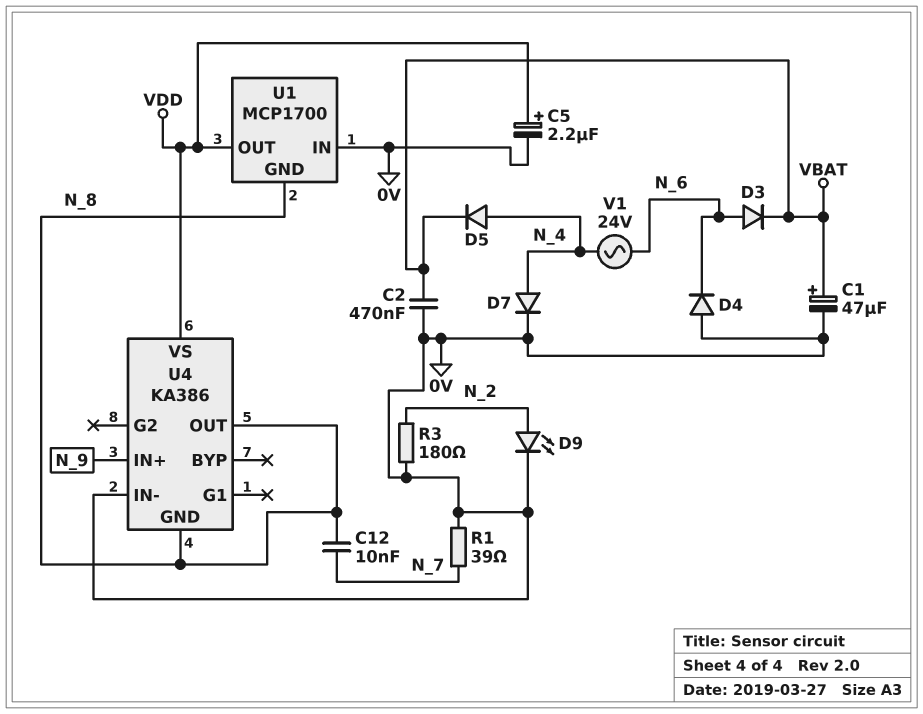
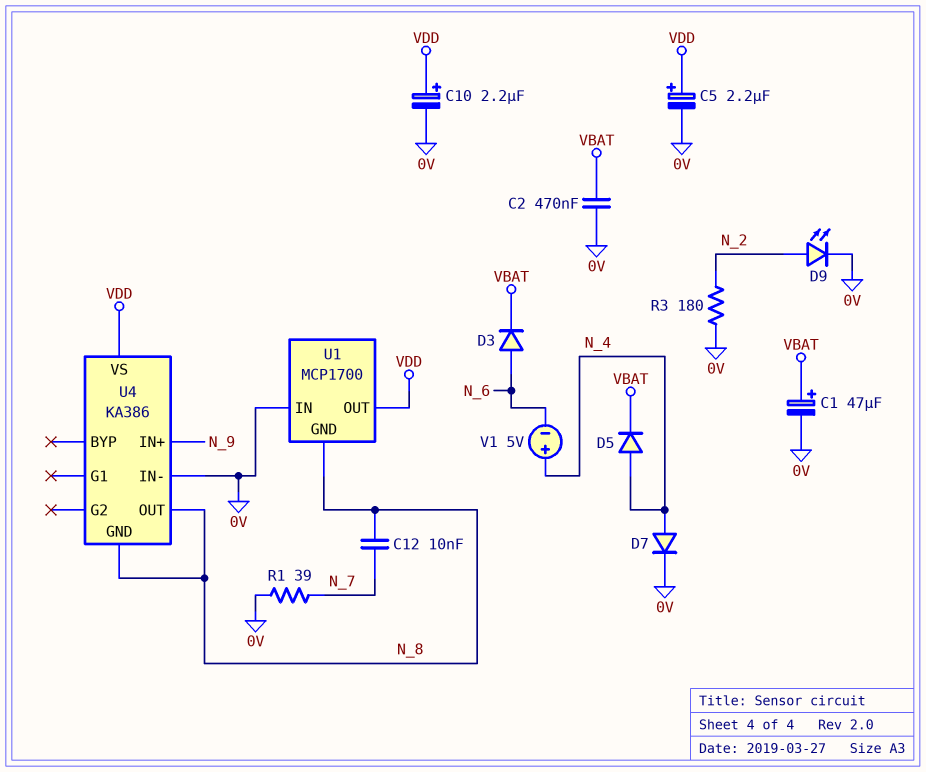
C10: none -> 2.2uF (plus VDD, minus 0V)
D4: diode (A 0V, K N_6) -> none
V1: AC 24V (N_4, N_6) -> 5V (plus N_4, minus N_6)

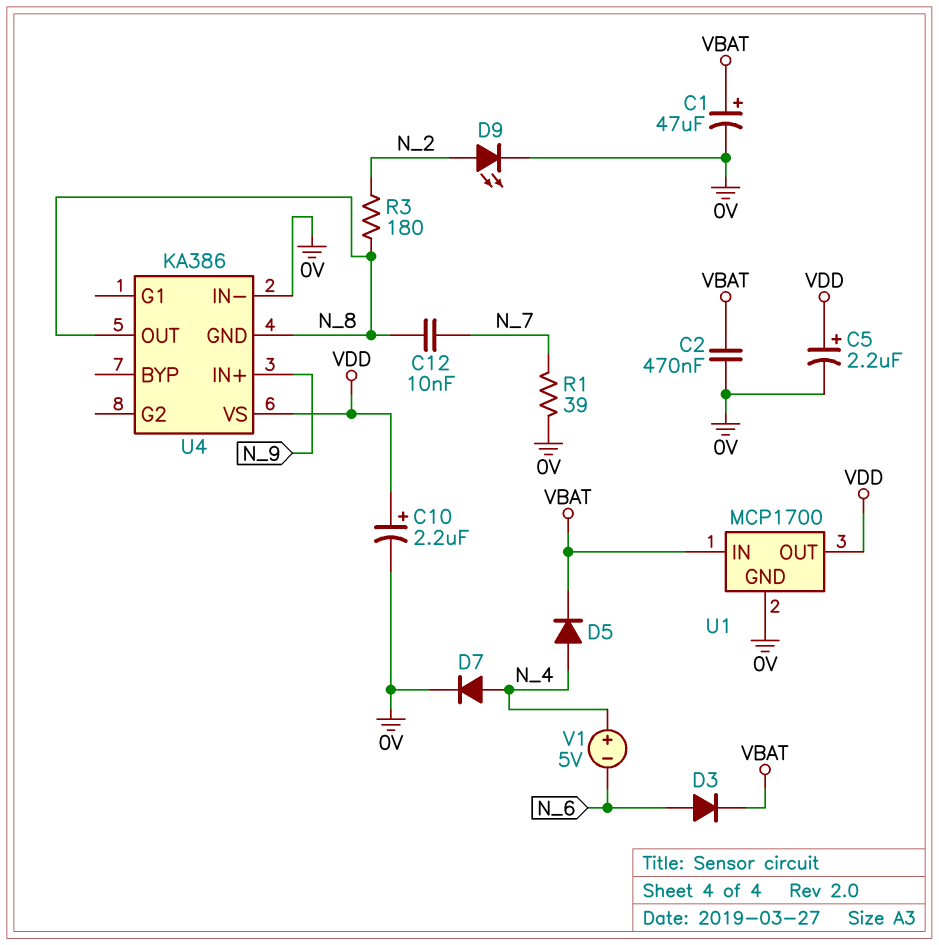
R3: 180 (0V, N_2) -> 180 (N_2, N_8)
U1 pin GND: N_8 -> 0V
U1 pin IN: 0V -> VBAT

